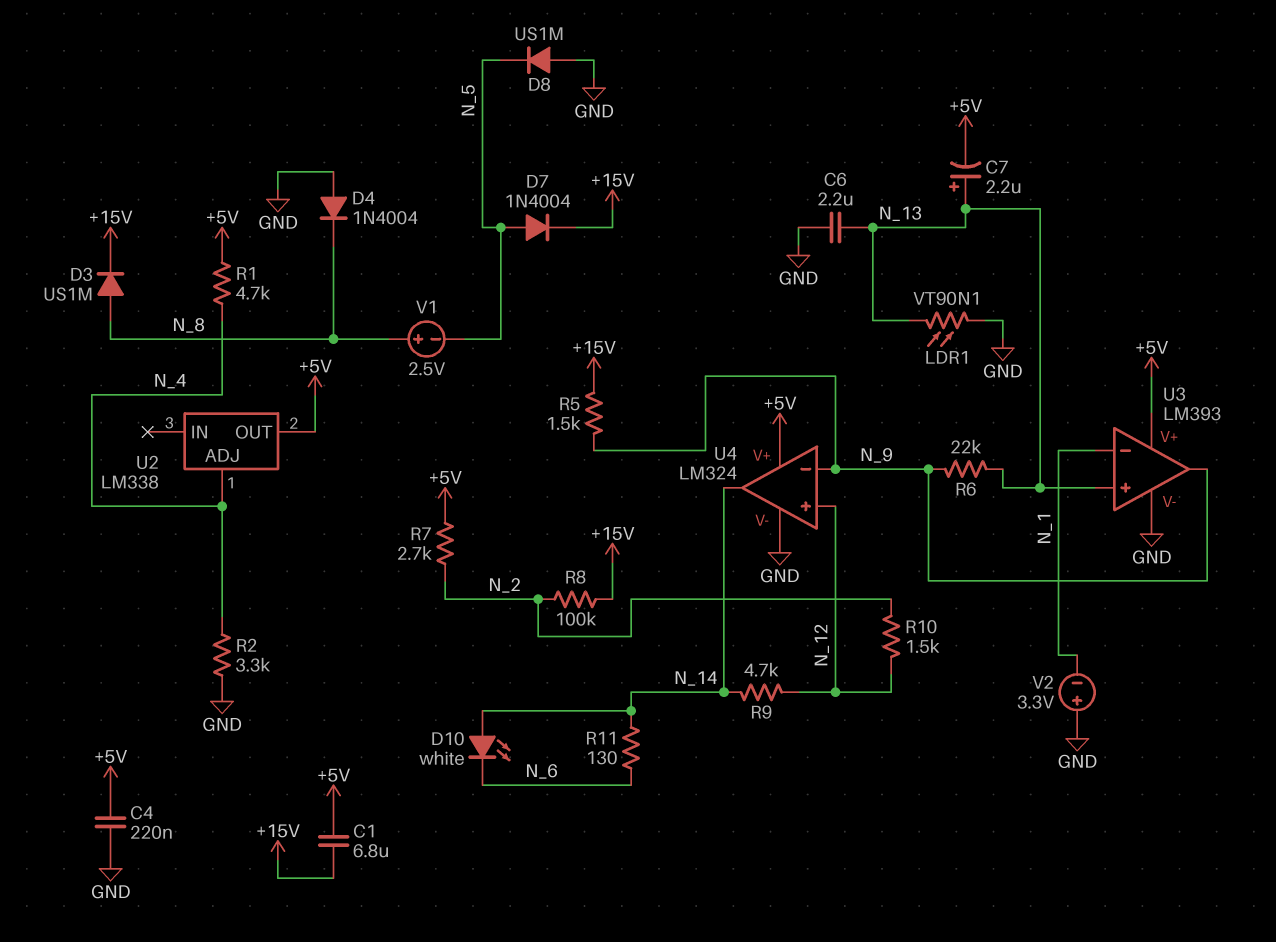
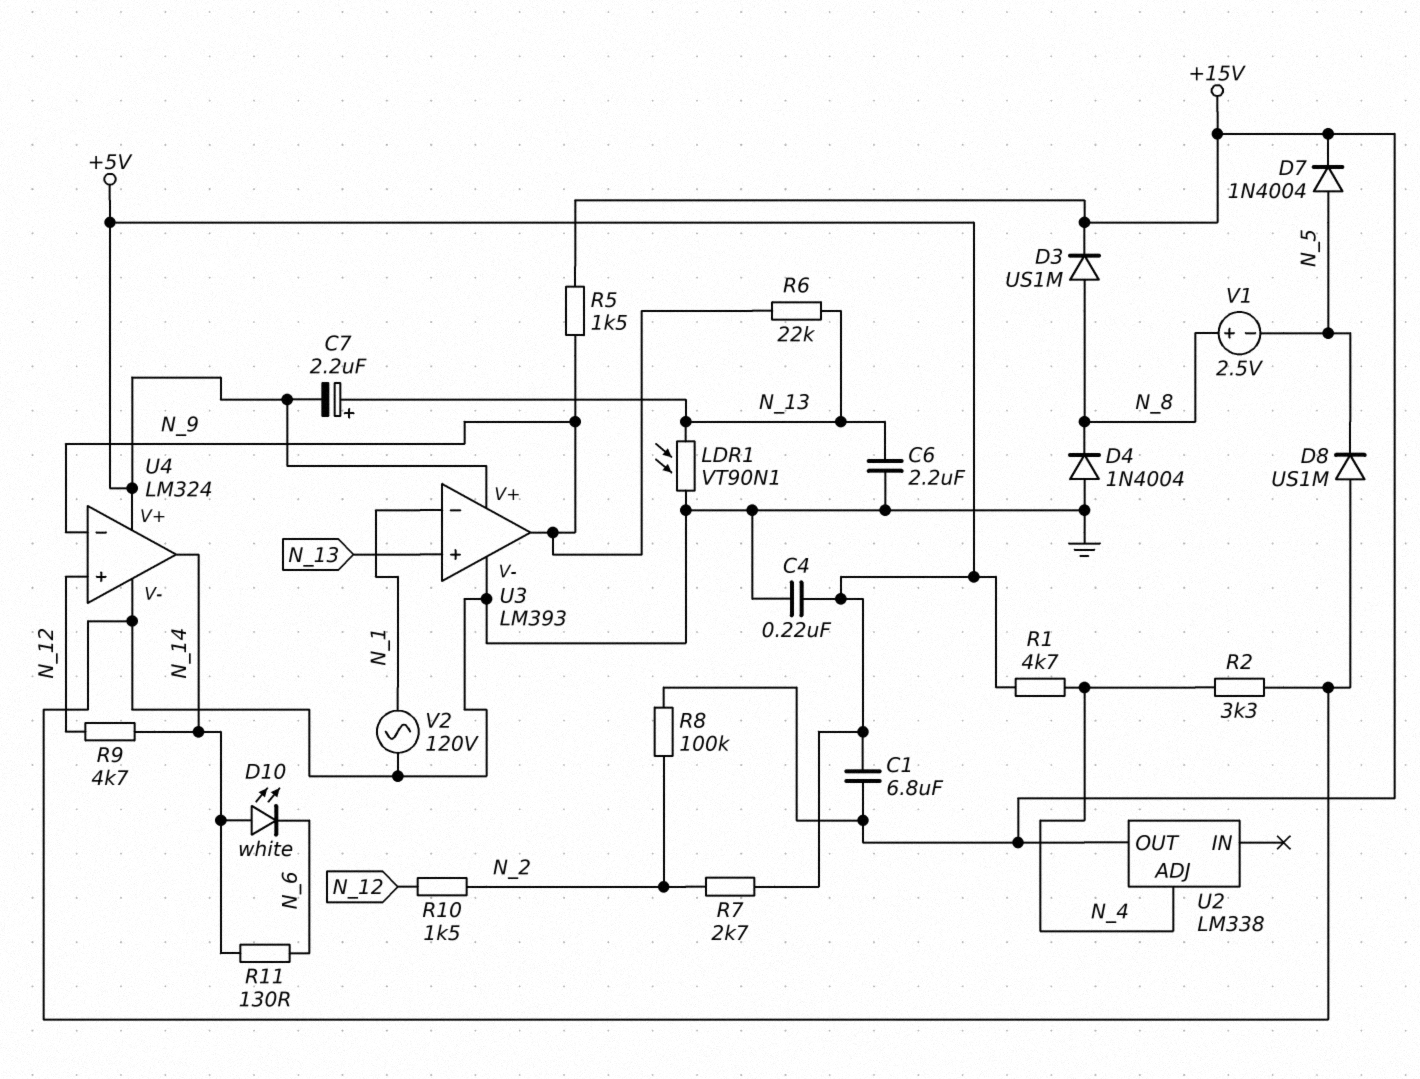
U2 pin OUT: +5V -> +15V
V2: 3.3V (plus GND, minus N_1) -> AC 120V (GND, N_1)

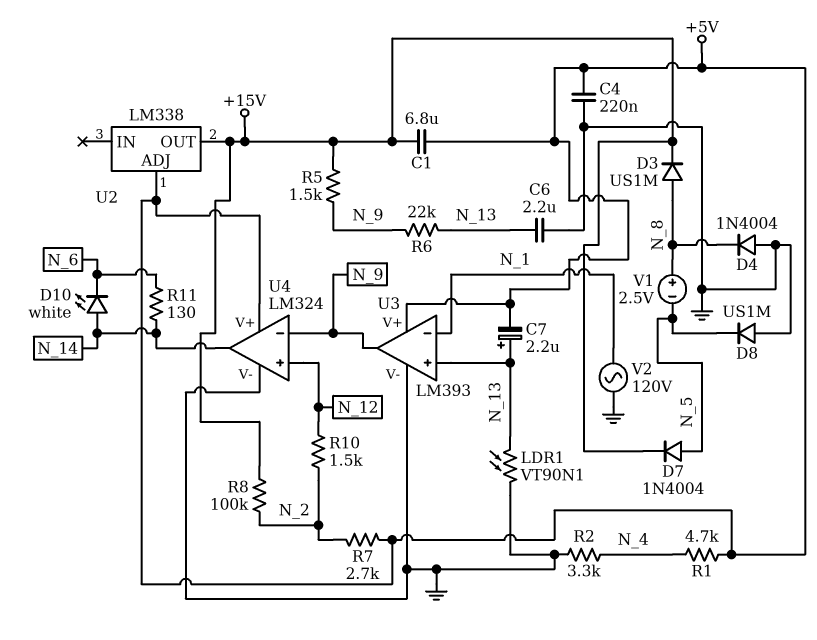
R9: 4.7k (N_12, N_14) -> none
U2 pin ADJ: N_4 -> +5V

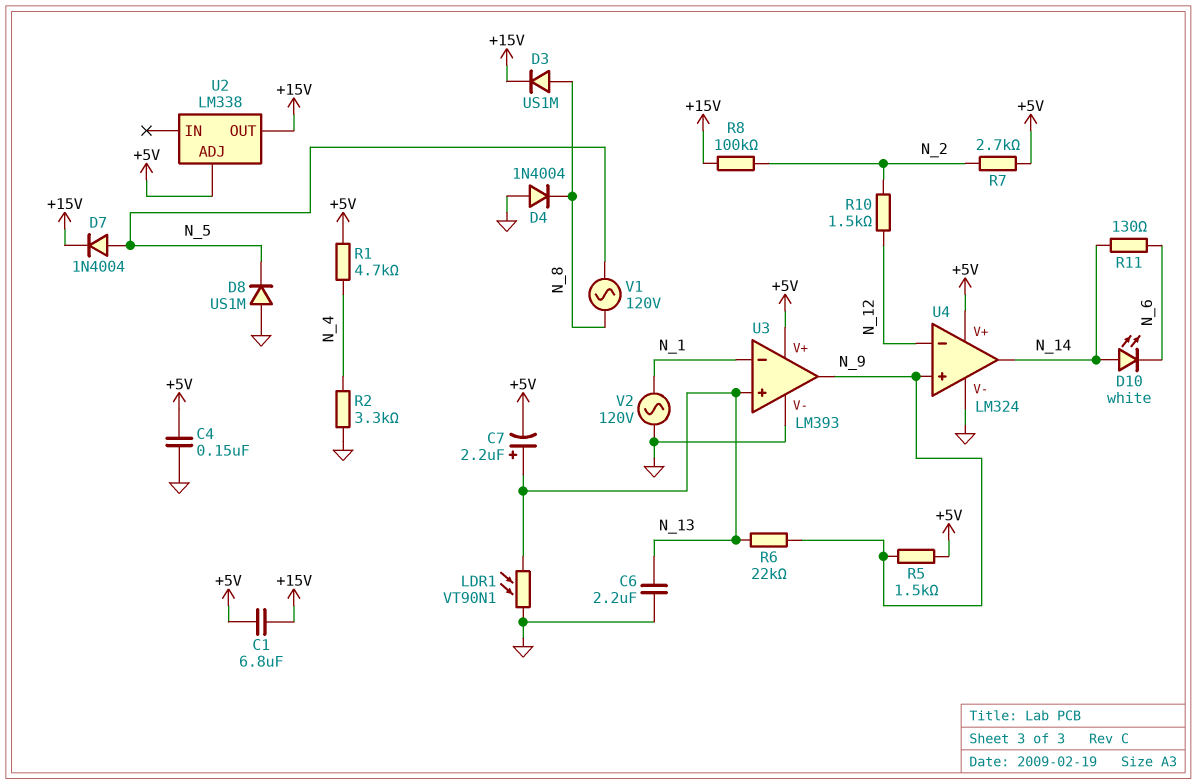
C4: 220nF (+5V, GND) -> 150nF (+5V, GND)
R5: 1.5k (+15V, N_9) -> 1.5k (+5V, N_9)
U4 pin in+: N_12 -> N_9
U4 pin in-: N_9 -> N_12
V1: 2.5V (plus N_8, minus N_5) -> AC 120V (N_5, N_8)

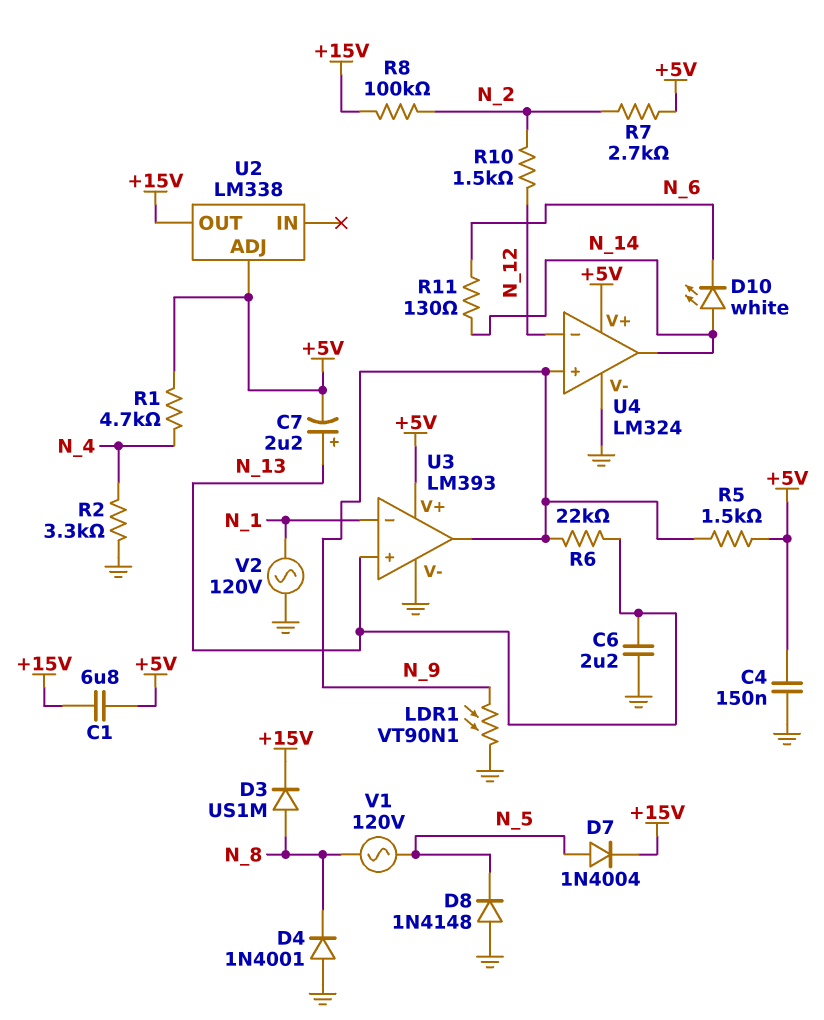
D4: diode 1N4004 (A GND, K N_8) -> diode 1N4001 (A GND, K N_8)
D8: diode US1M (A GND, K N_5) -> diode 1N4148 (A GND, K N_5)
LDR1: VT90N1 (GND, N_13) -> VT90N1 (GND, N_9)

